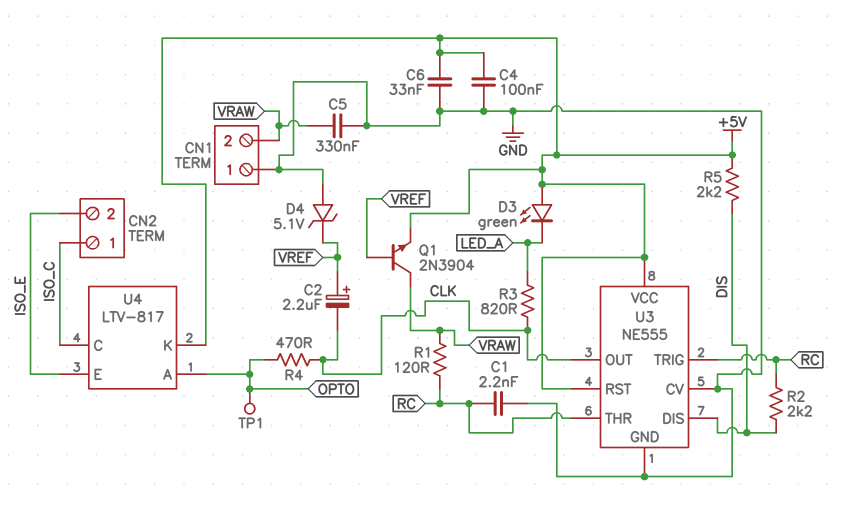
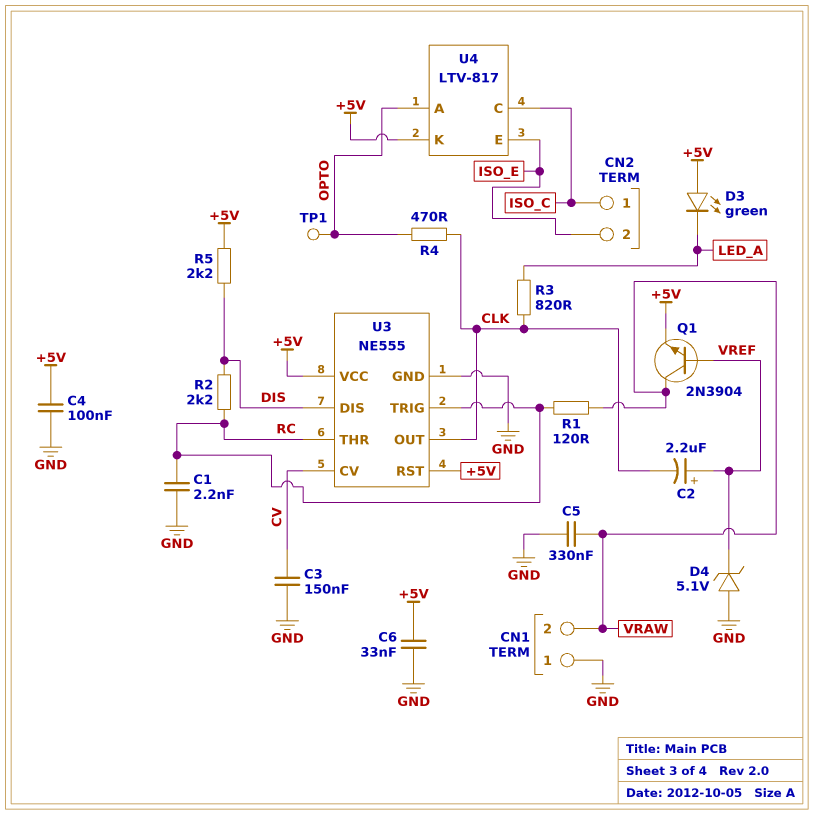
C3: none -> 150nF (CV, GND)
U3 pin CV: GND -> CV

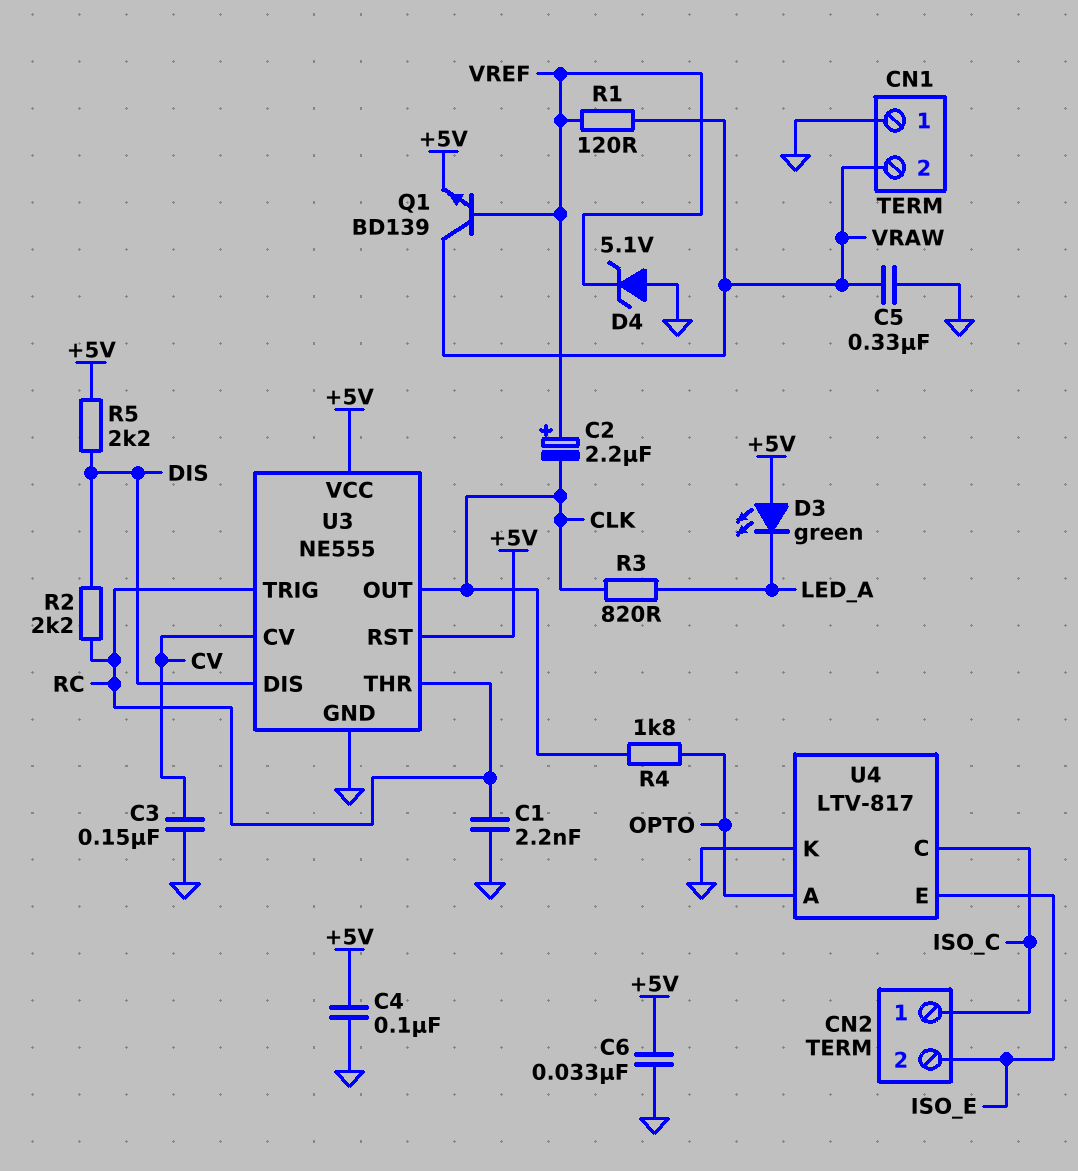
Q1: NPN 2N3904 (B VREF, C VRAW, E +5V) -> NPN BD139 (B VREF, C VRAW, E +5V)
R1: 120 (RC, VRAW) -> 120 (VRAW, VREF)
R4: 470 (CLK, OPTO) -> 1.8k (CLK, OPTO)
TP1: test point (OPTO) -> none
U4 pin K: +5V -> GND

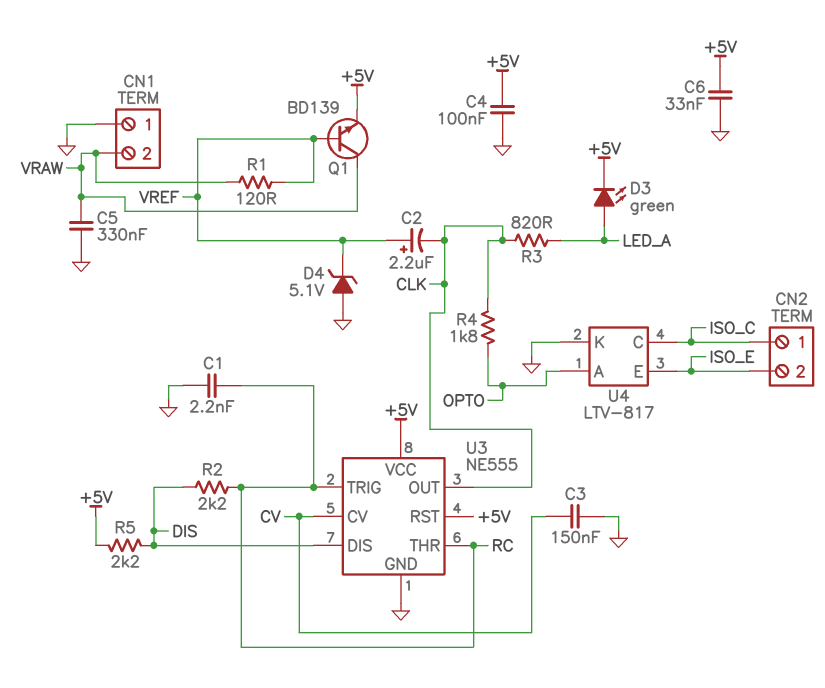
D3: LED green (A +5V, K LED_A) -> LED green (A LED_A, K +5V)

